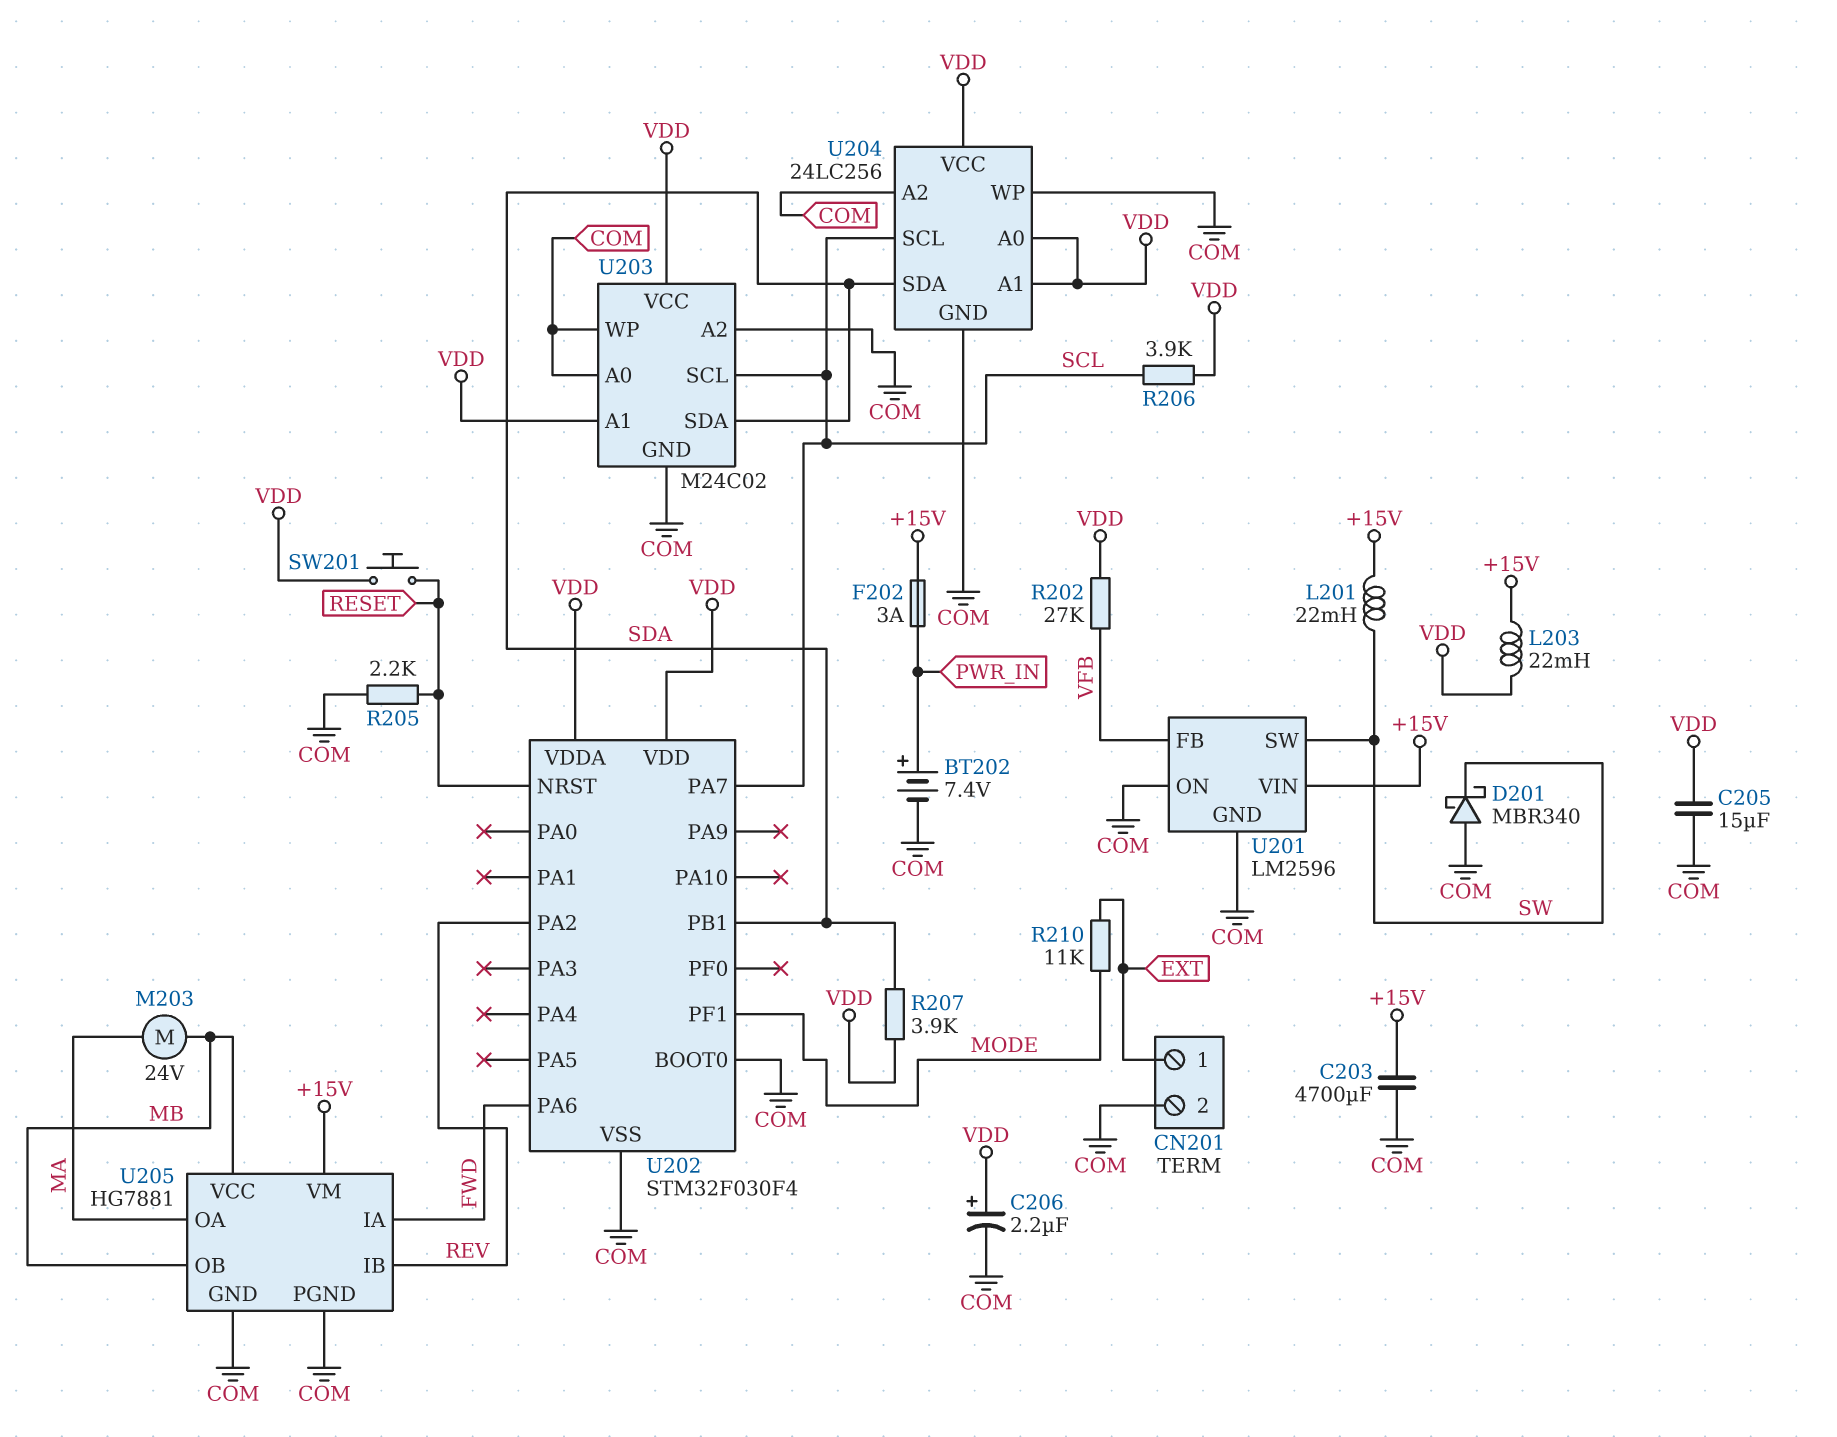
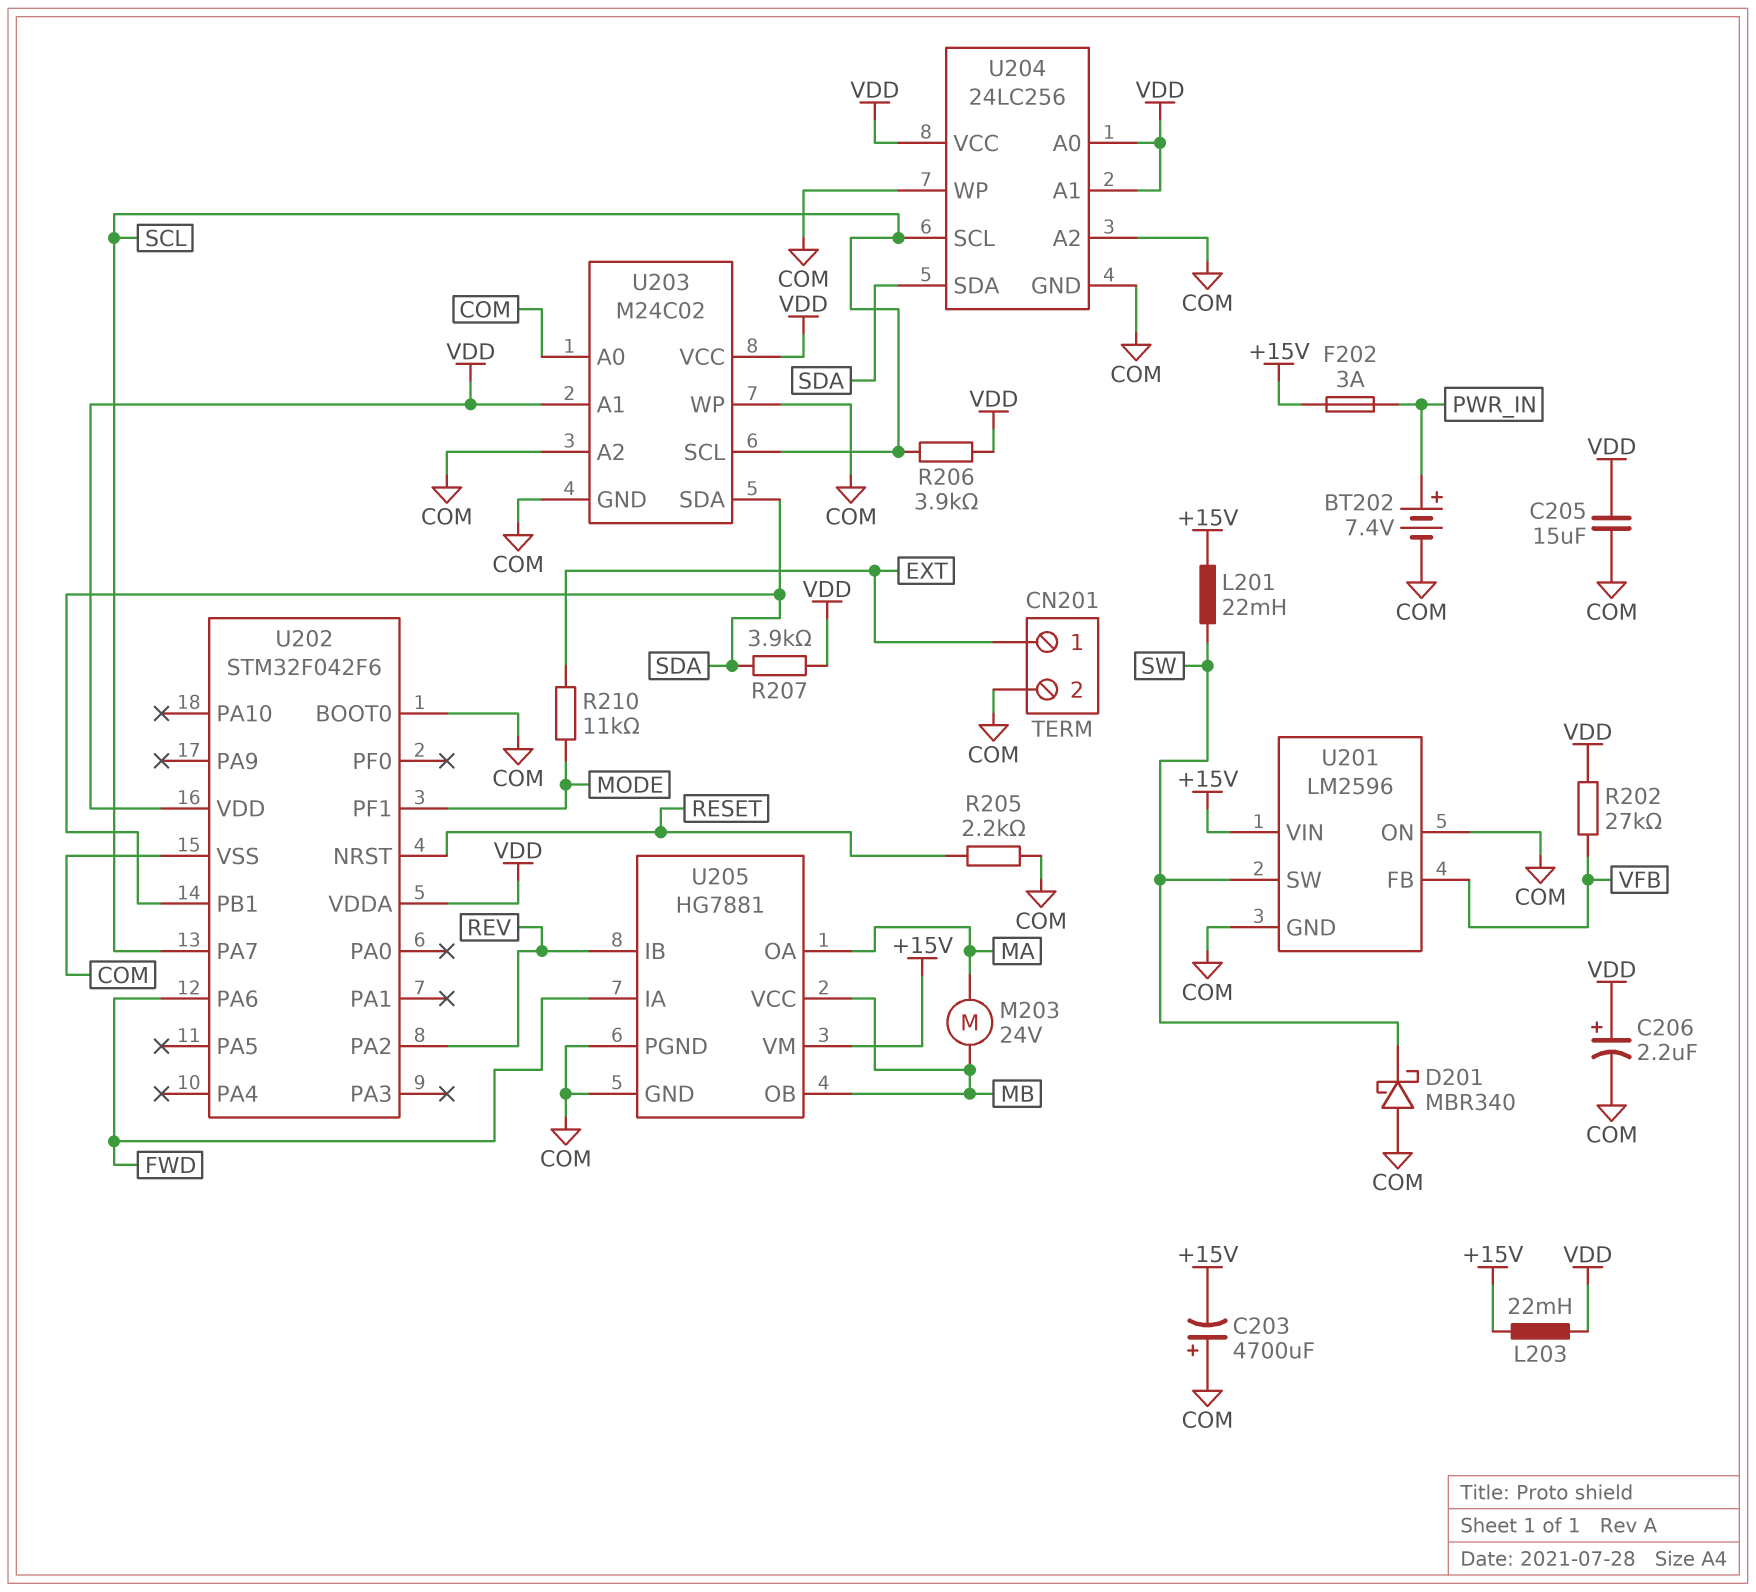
C203: 4700uF (+15V, COM) -> 4700uF (plus COM, minus +15V)
SW201: button (RESET, VDD) -> none
U202: STM32F030F4 -> STM32F042F6

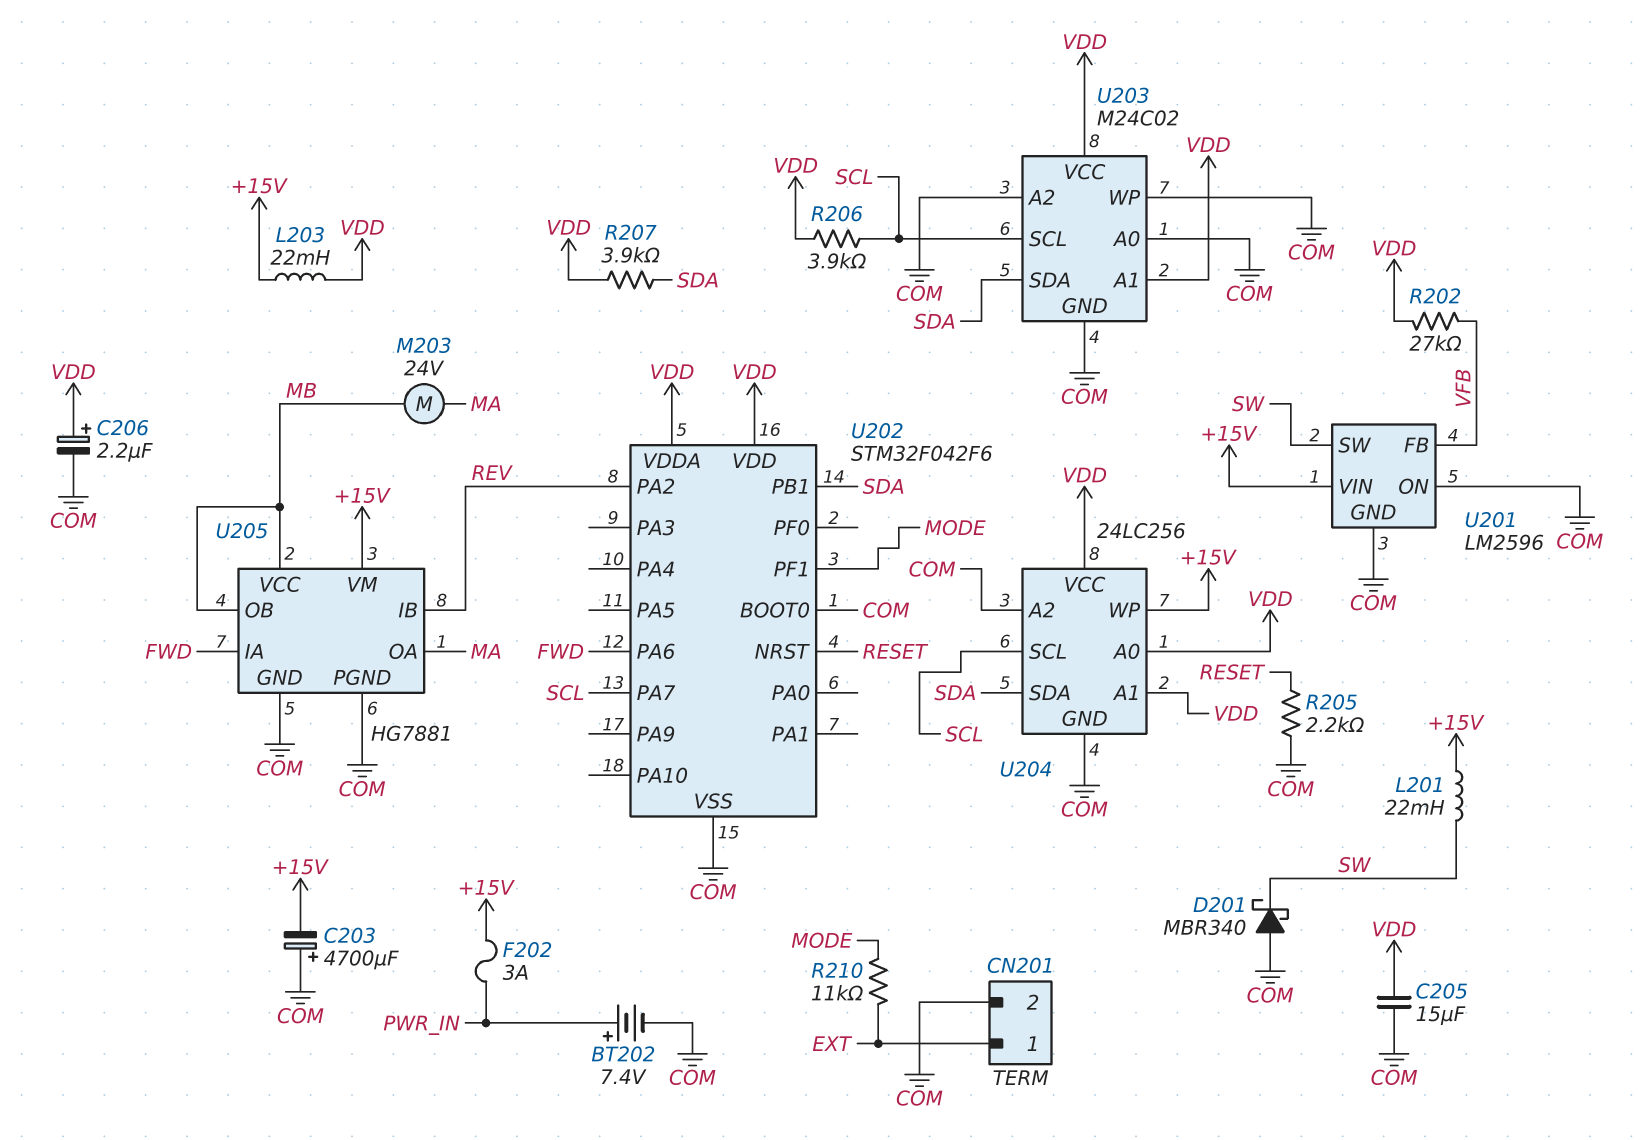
U204 pin WP: COM -> +15V

